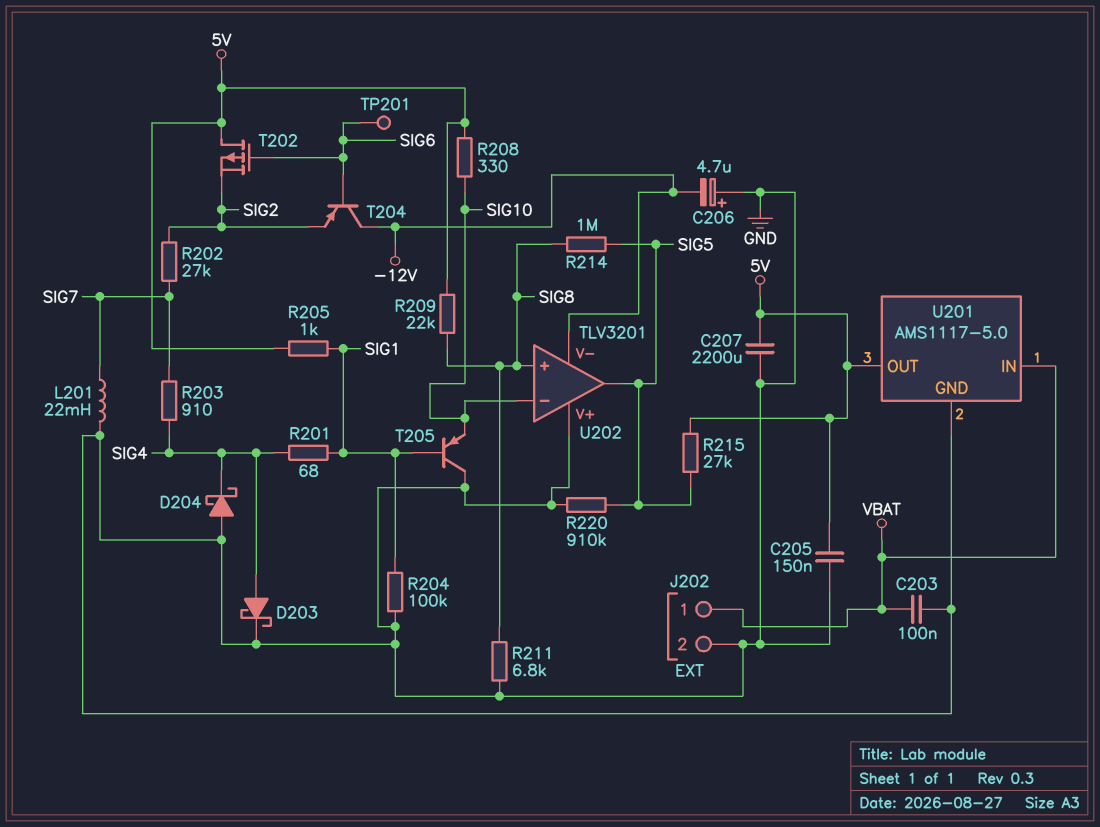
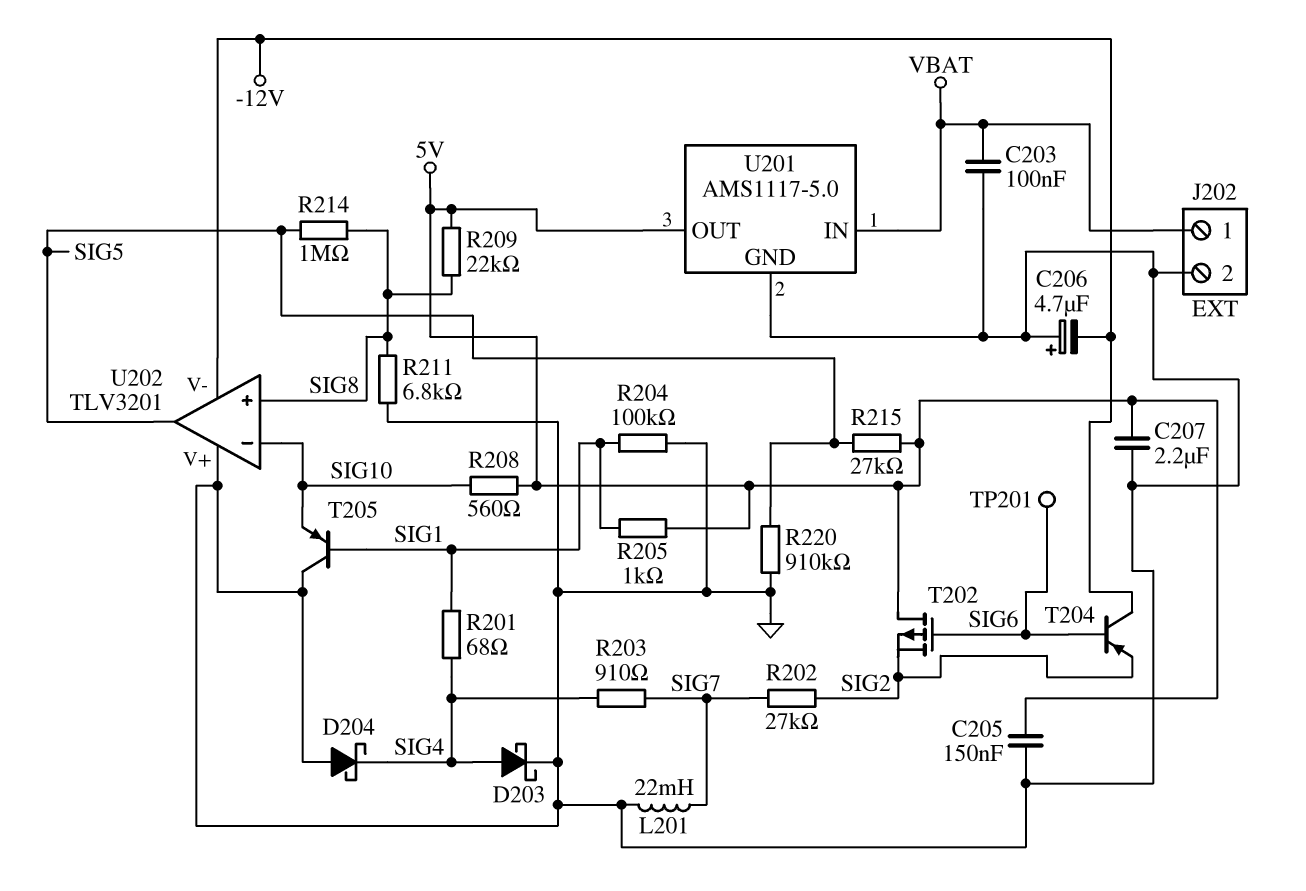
C207: 2200uF (5V, GND) -> 2.2uF (5V, GND)
R208: 330 (5V, SIG10) -> 560 (5V, SIG10)

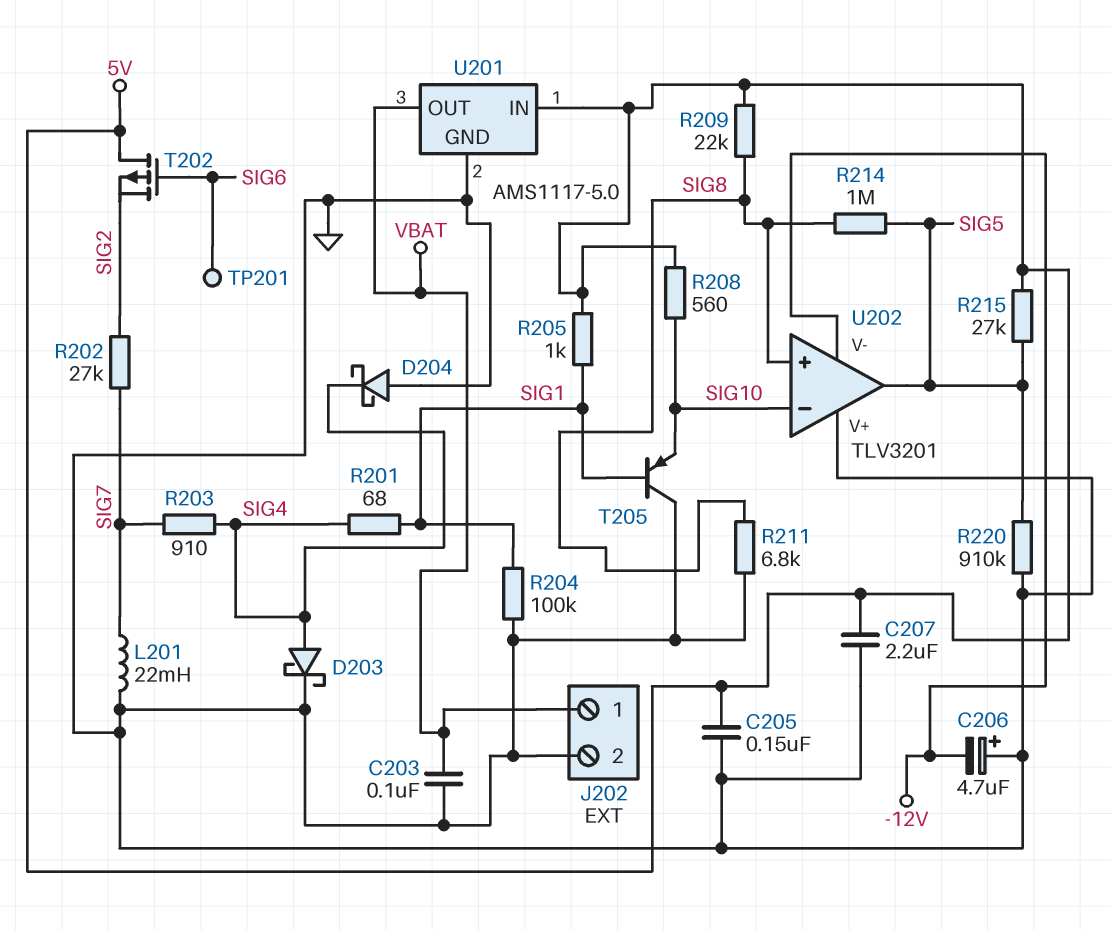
T204: PNP (B SIG6, C -12V, E SIG2) -> none
U201 pin IN: VBAT -> 5V
U201 pin OUT: 5V -> VBAT

